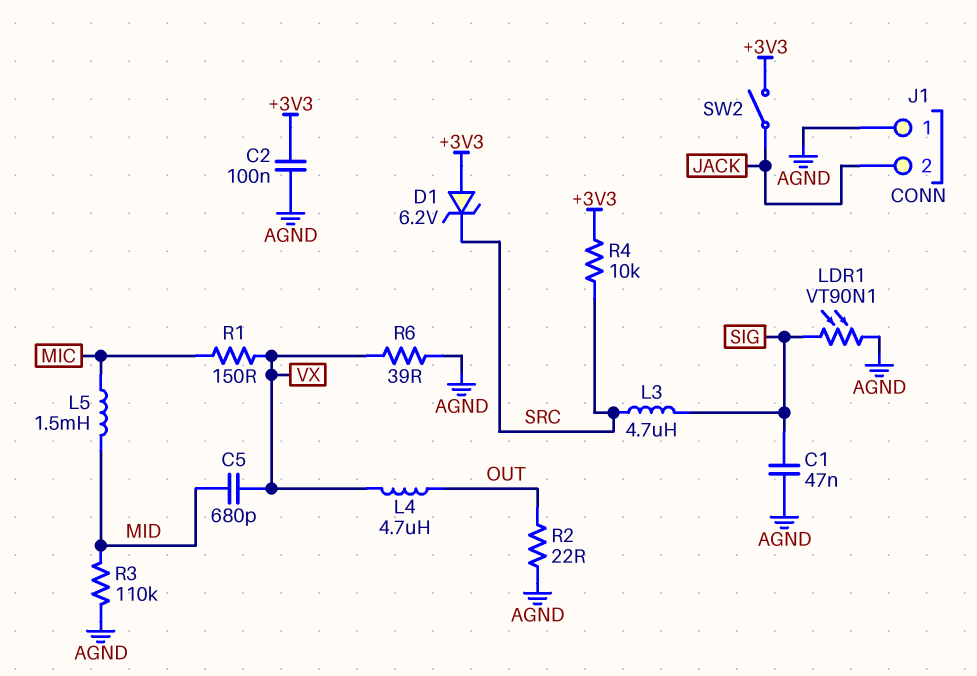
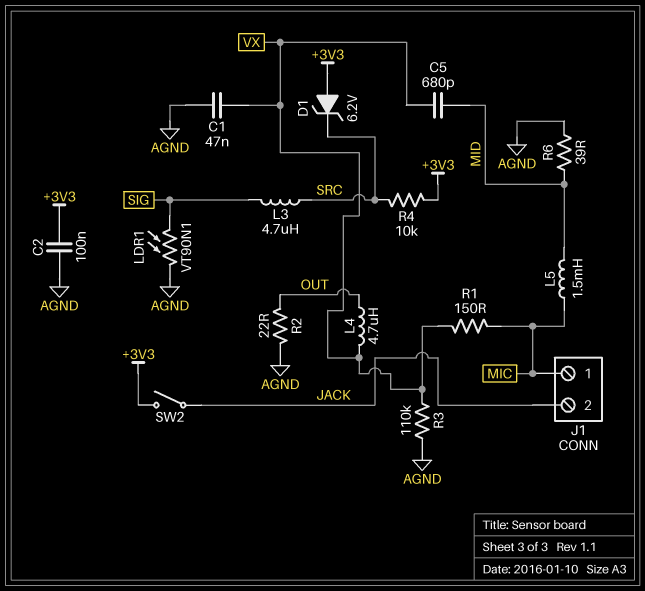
C1: 47nF (AGND, SIG) -> 47nF (AGND, VX)
J1 pin 1: AGND -> MIC
R3: 110k (AGND, MID) -> 110k (AGND, VX)
R6: 39 (AGND, VX) -> 39 (AGND, MID)

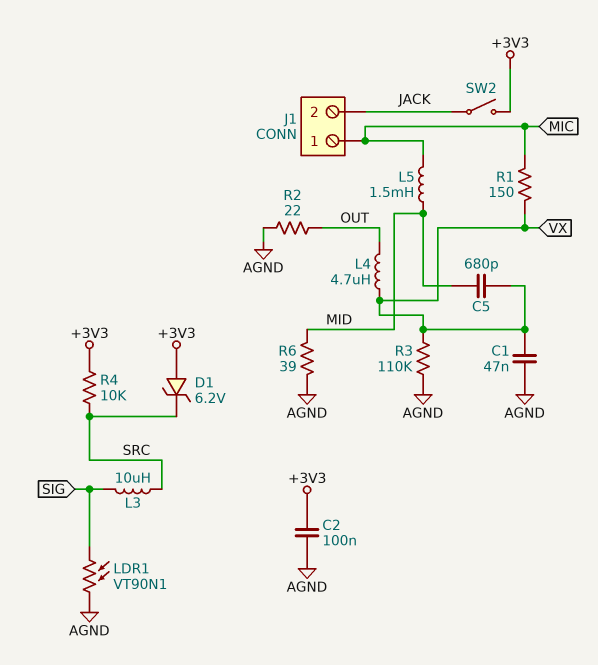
L3: 4.7uH (SIG, SRC) -> 10uH (SIG, SRC)

